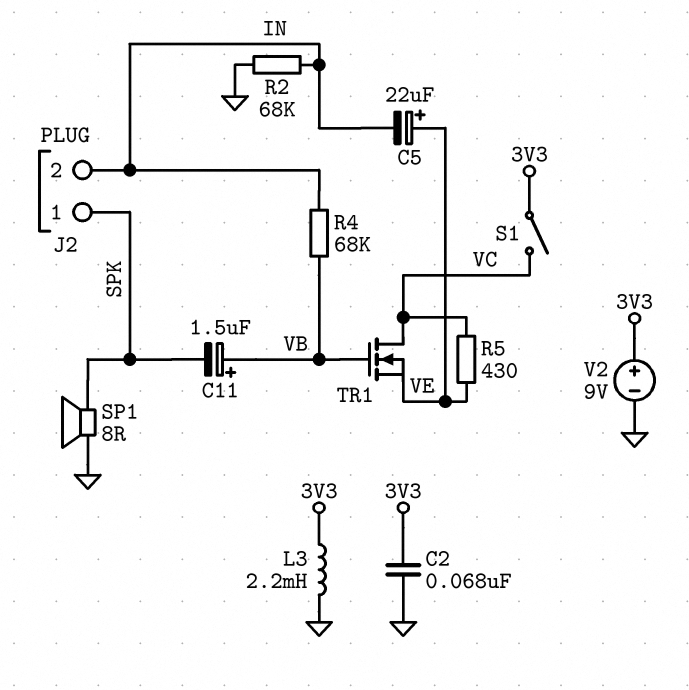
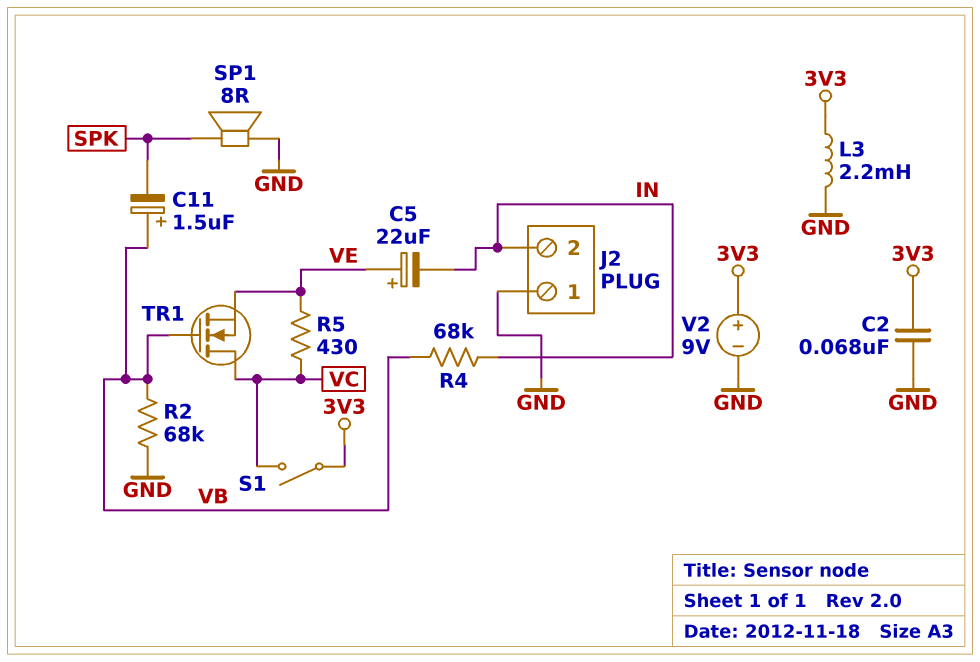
J2 pin 1: SPK -> GND
R2: 68k (GND, IN) -> 68k (GND, VB)

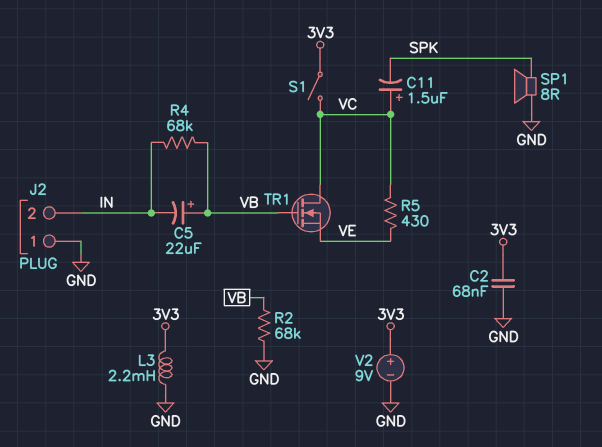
C5: 22uF (plus VE, minus IN) -> 22uF (plus VB, minus IN)
C11: 1.5uF (plus VB, minus SPK) -> 1.5uF (plus VC, minus SPK)

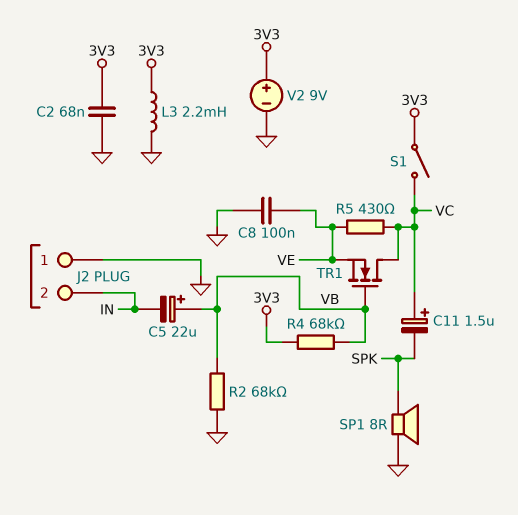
C8: none -> 100nF (GND, VE)
R4: 68k (IN, VB) -> 68k (3V3, VB)

